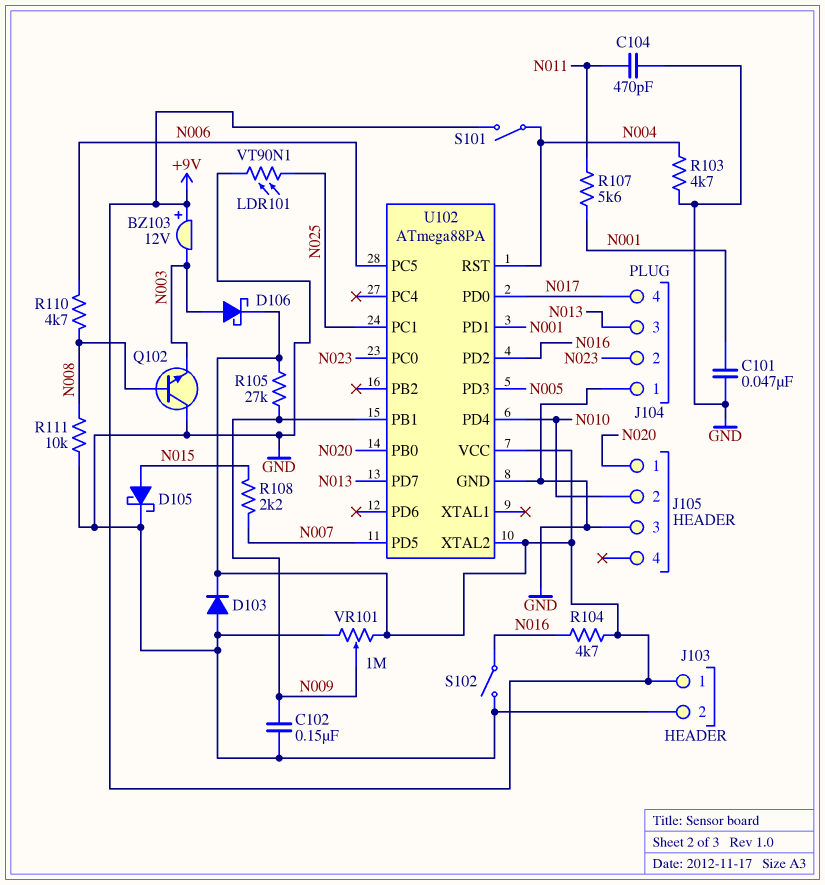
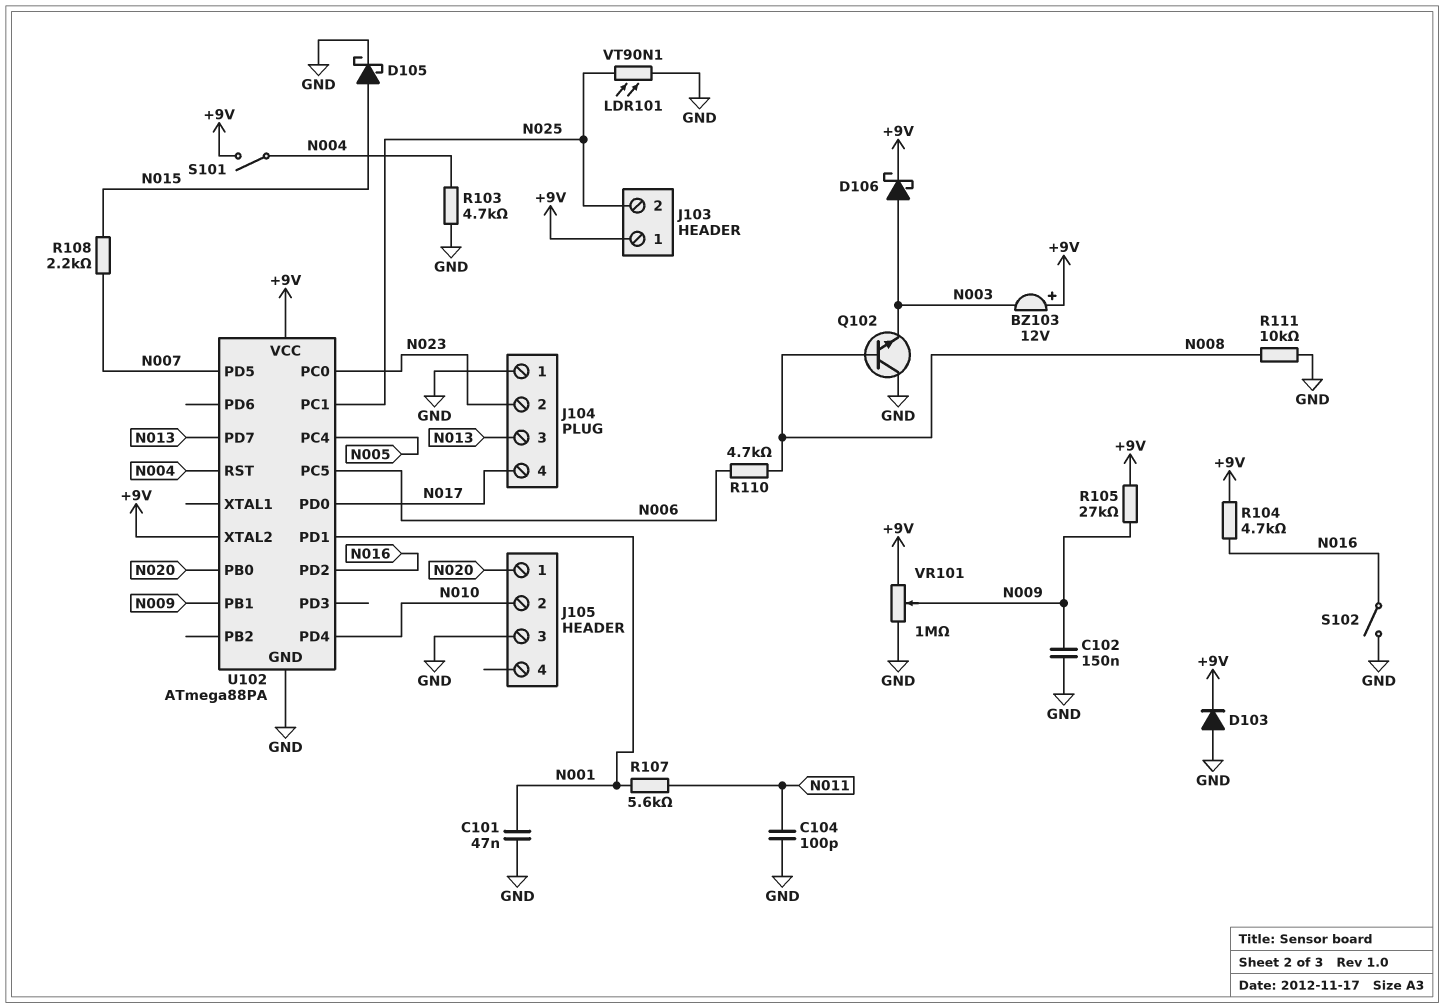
C104: 470pF (GND, N011) -> 100pF (GND, N011)
J103 pin 2: GND -> N025
U102 pin PC4: none -> N005
U102 pin PD3: N005 -> none

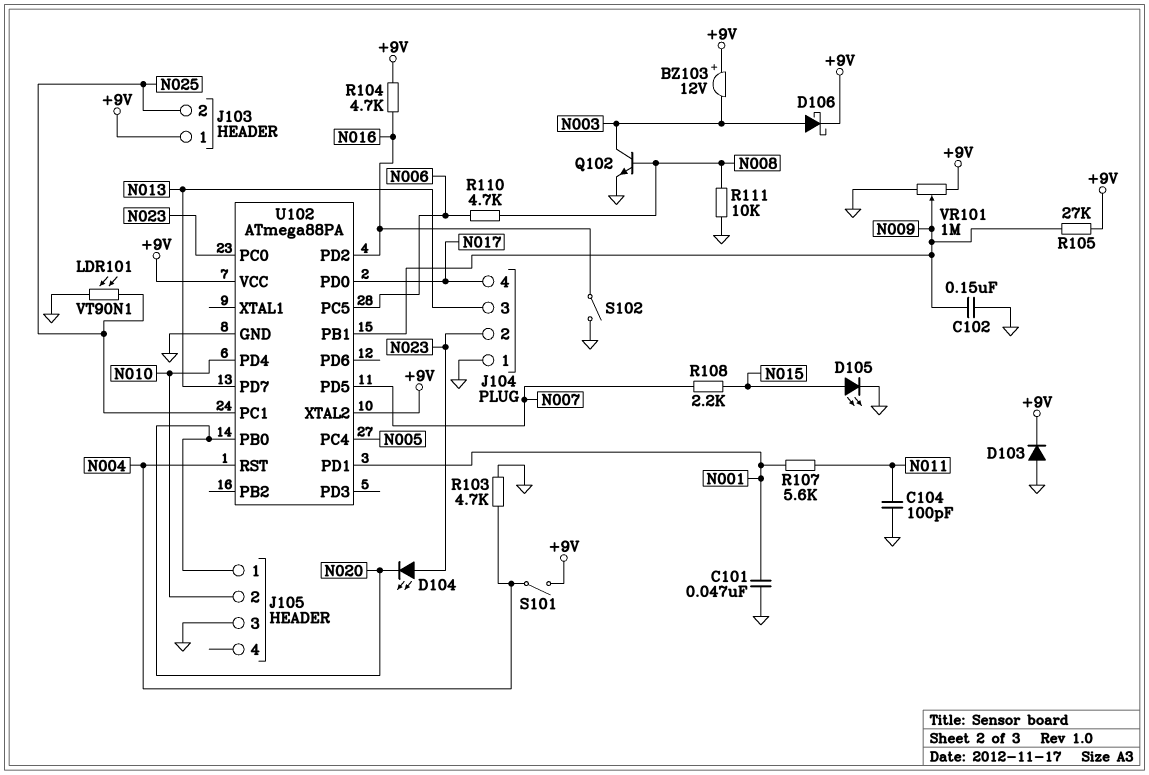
D104: none -> LED (A N023, K N020)
D105: schottky (A N015, K GND) -> LED (A N015, K GND)
Q102: NPN (B N008, C GND, E N003) -> NPN (B N008, C N003, E GND)

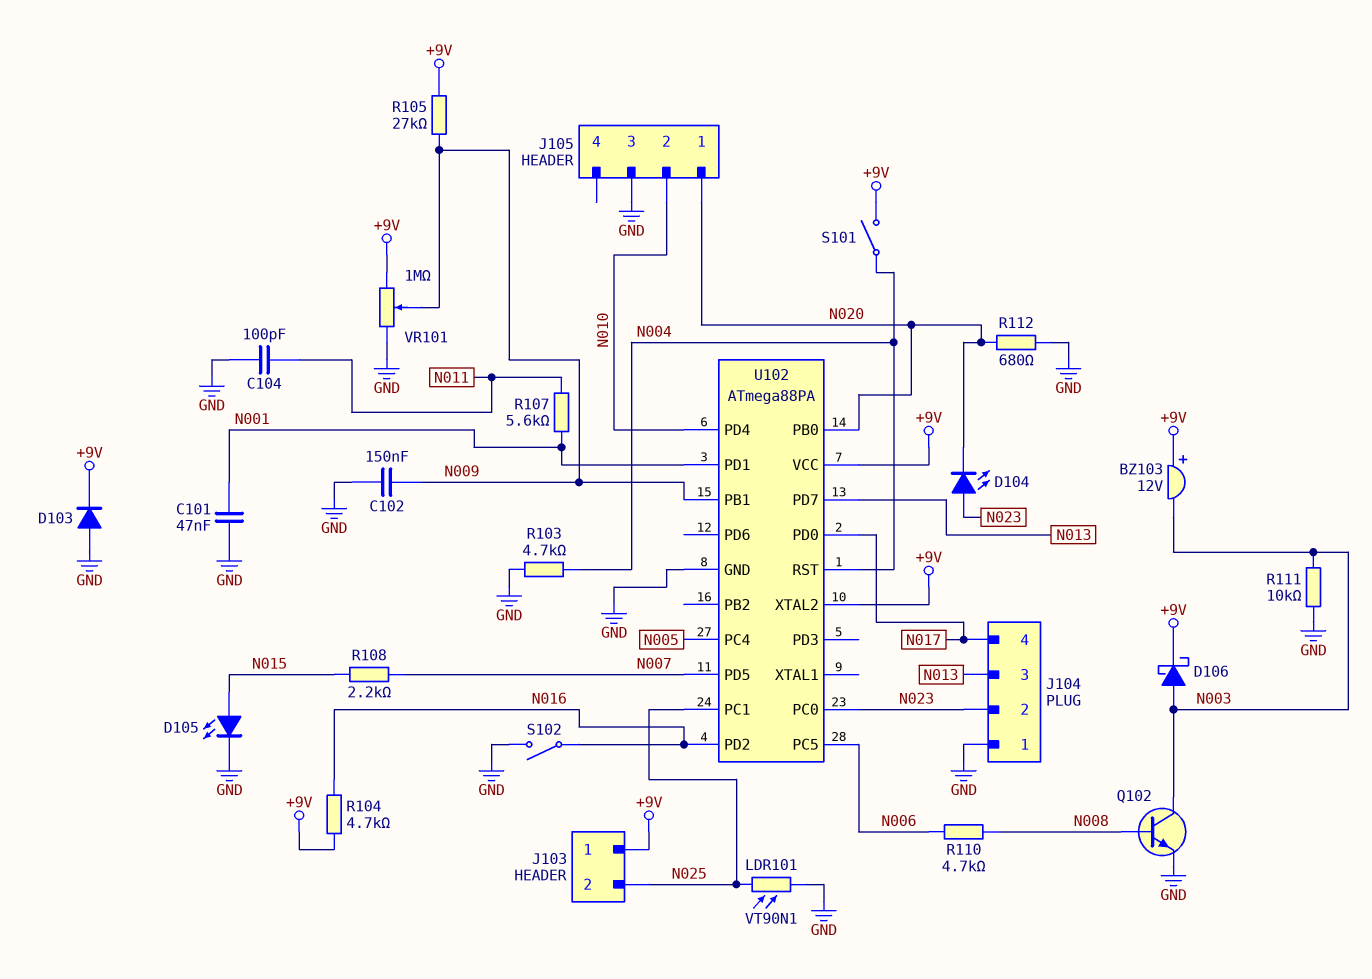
R111: 10k (GND, N008) -> 10k (GND, N003)
R112: none -> 680 (GND, N020)

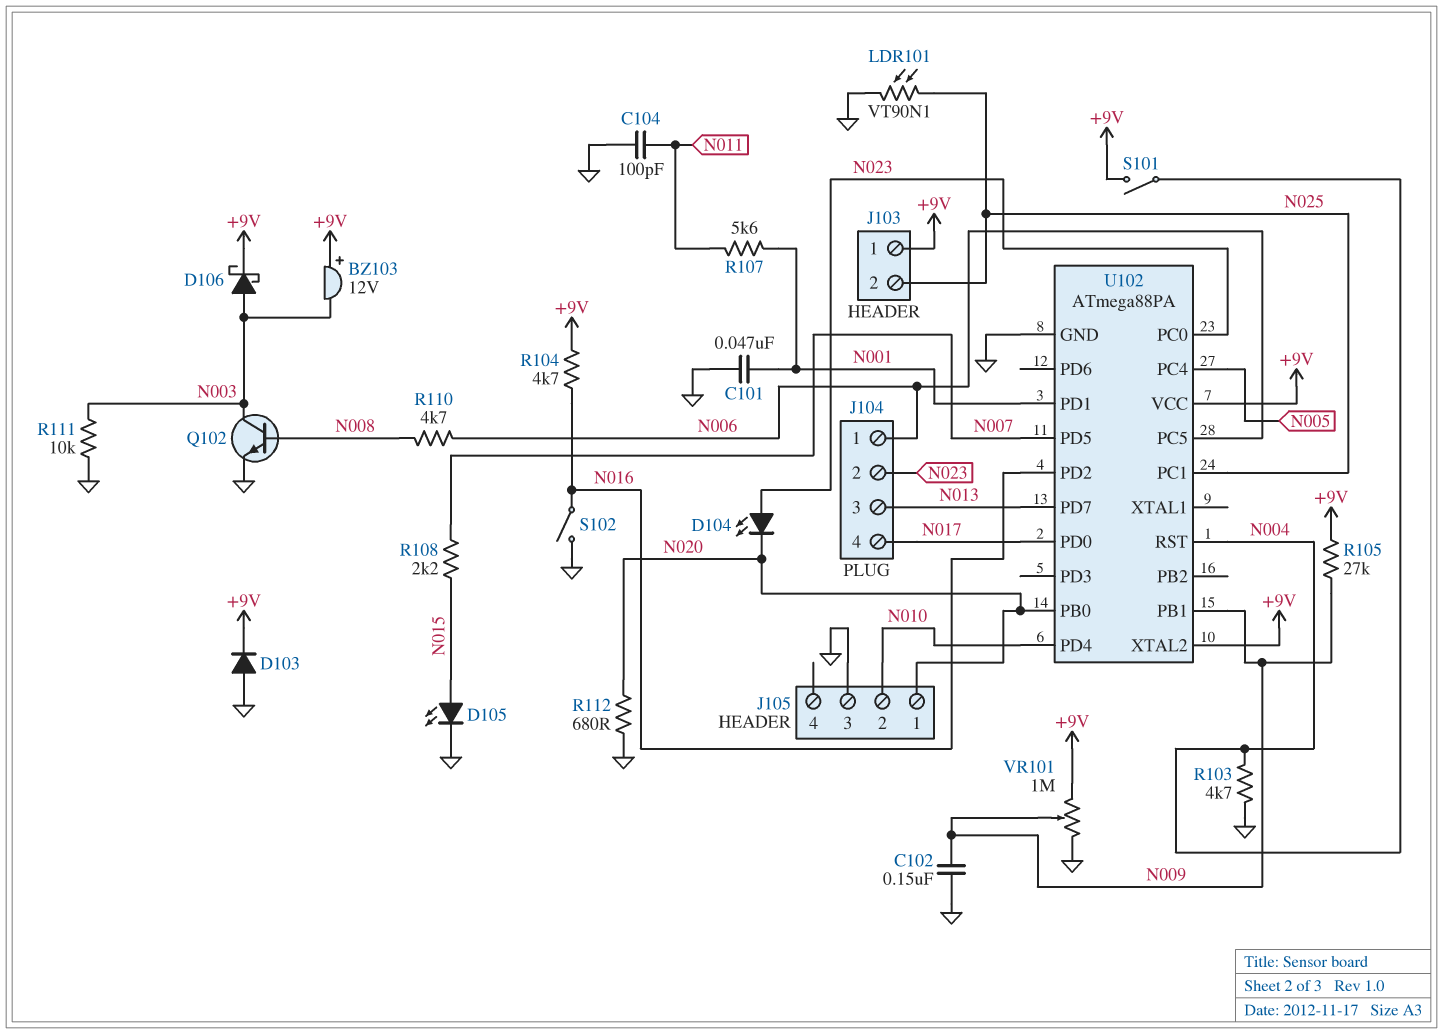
J104 pin 1: GND -> N006

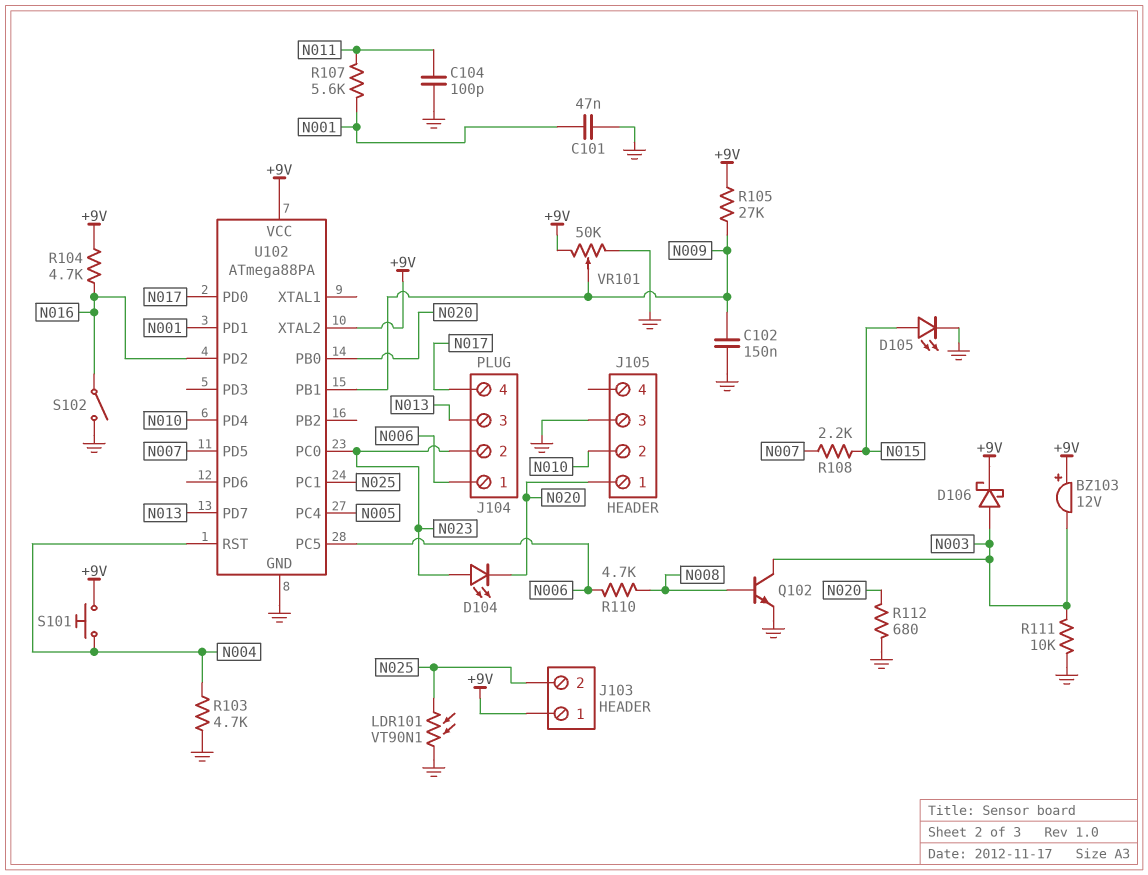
D103: diode (A GND, K +9V) -> none
S101: switch (+9V, N004) -> button (+9V, N004)
VR101: 1M (+9V, GND, wiper N009) -> 50k (+9V, GND, wiper N009)

